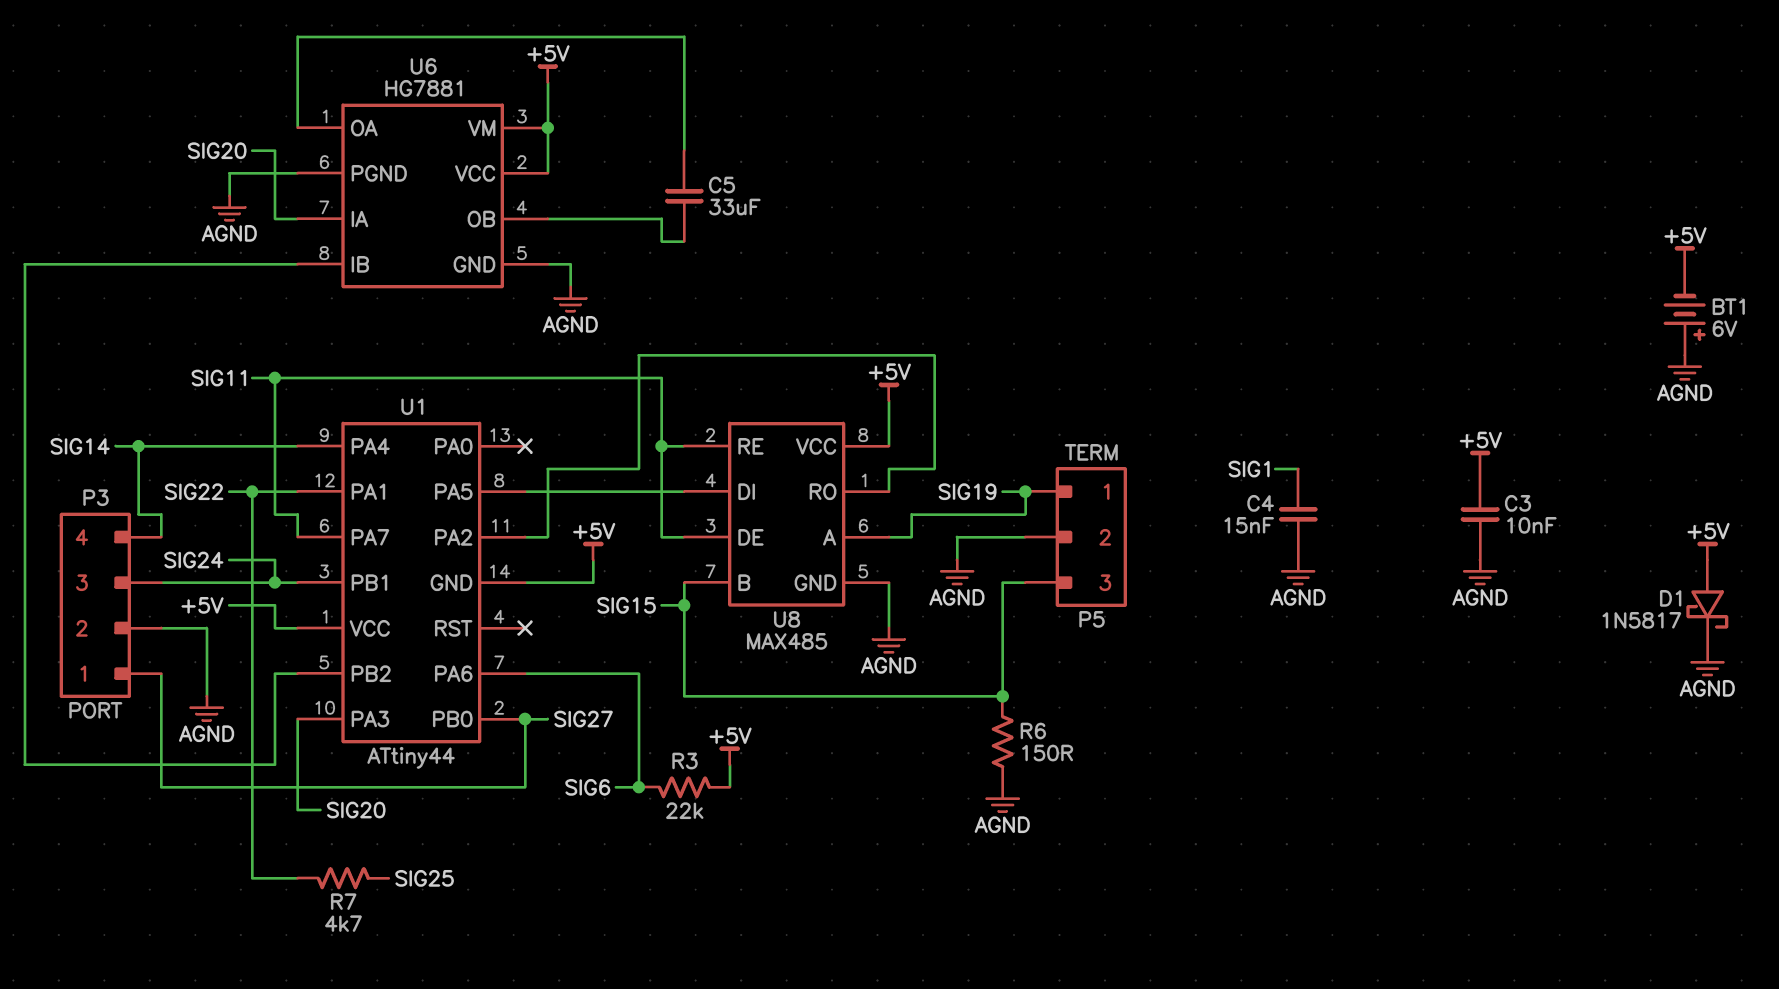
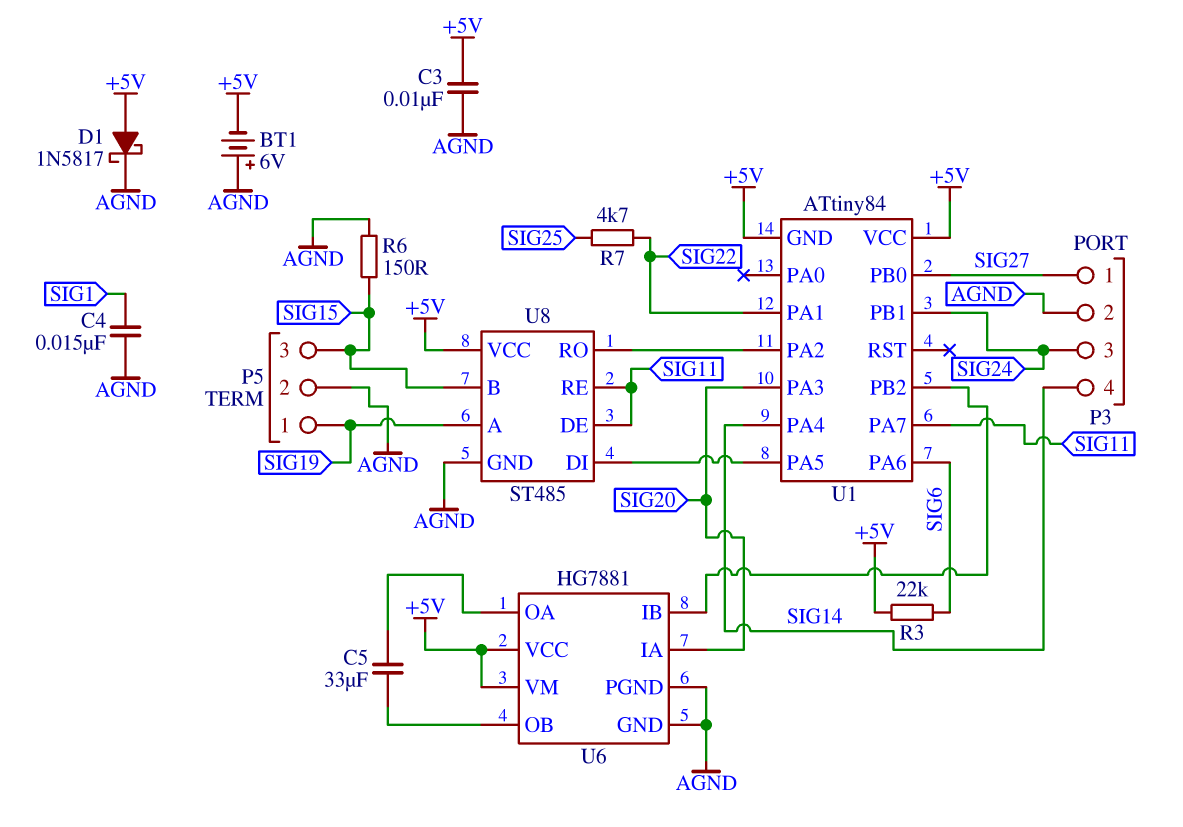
U1: ATtiny44 -> ATtiny84
U8: MAX485 -> ST485

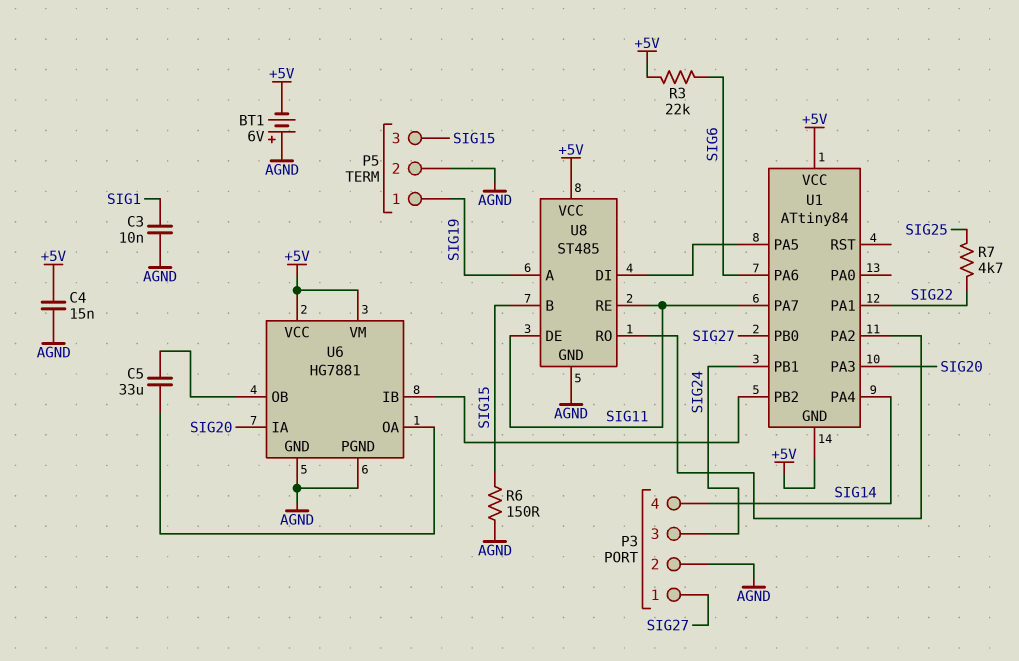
C3: 10nF (+5V, AGND) -> 10nF (AGND, SIG1)
C4: 15nF (AGND, SIG1) -> 15nF (+5V, AGND)
D1: schottky 1N5817 (A +5V, K AGND) -> none

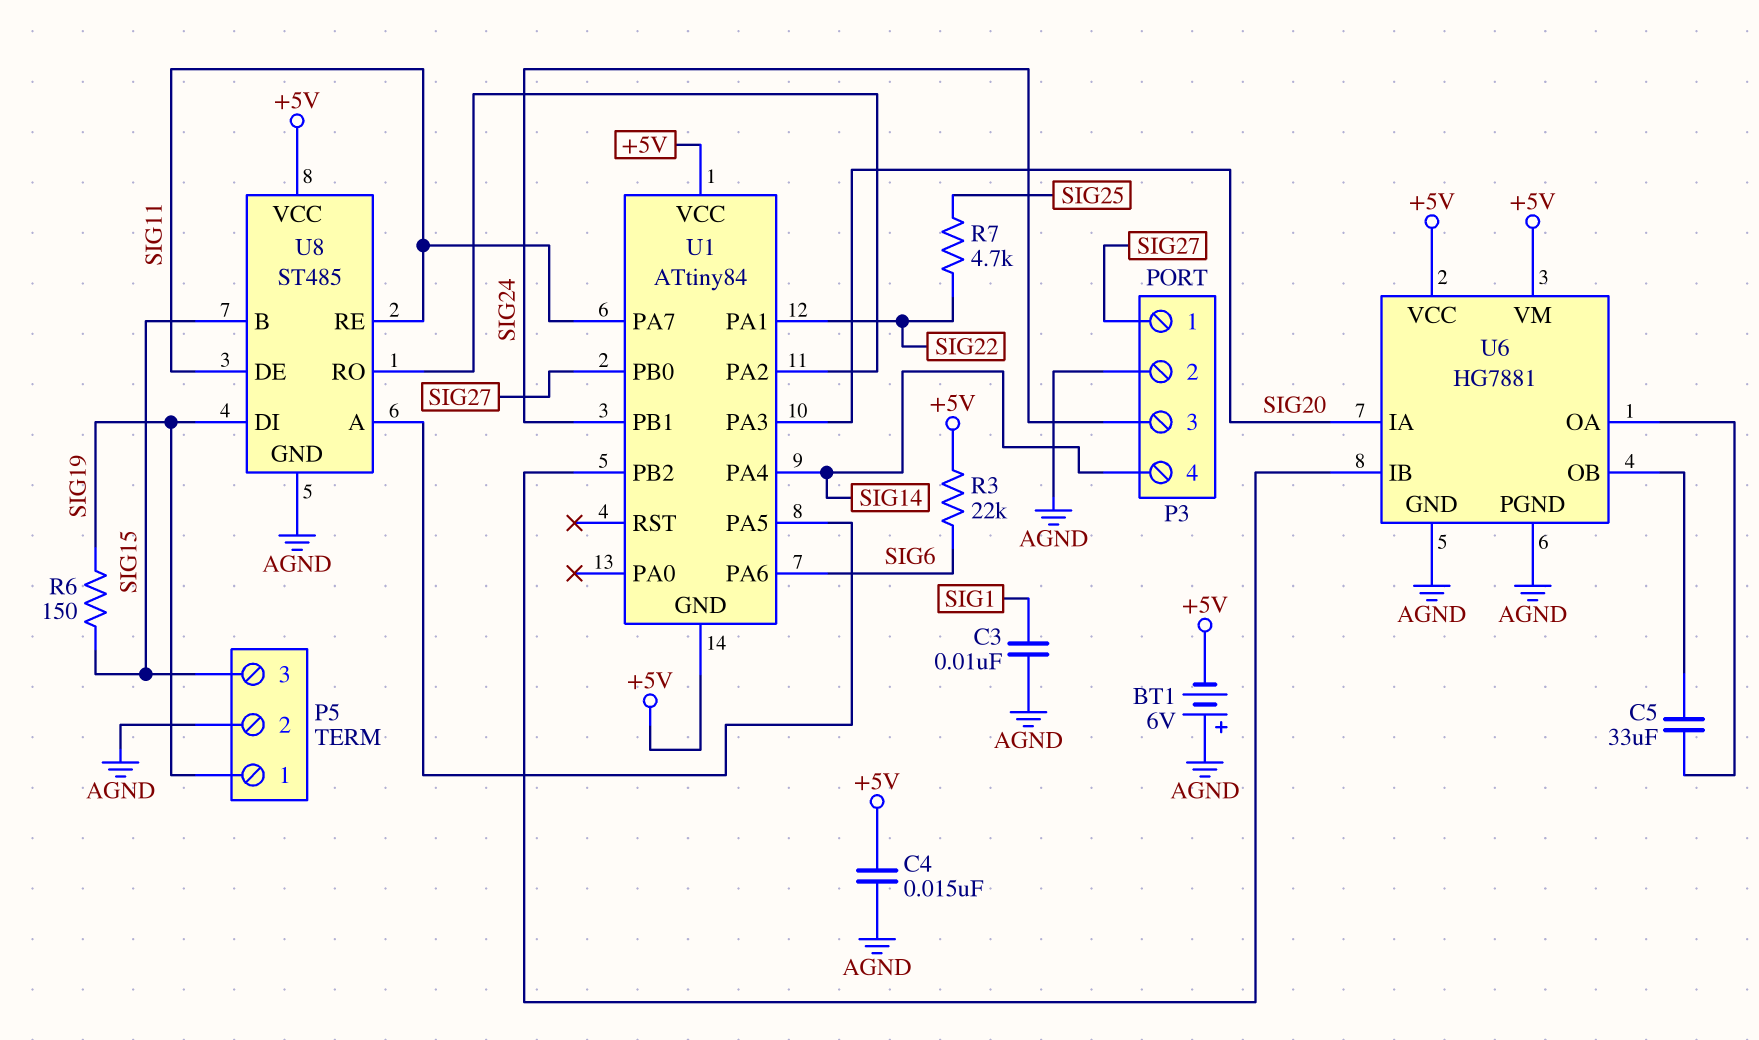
R6: 150 (AGND, SIG15) -> 150 (SIG15, SIG19)
U8 pin A: SIG19 -> U1/PA5
U8 pin DI: U1/PA5 -> SIG19

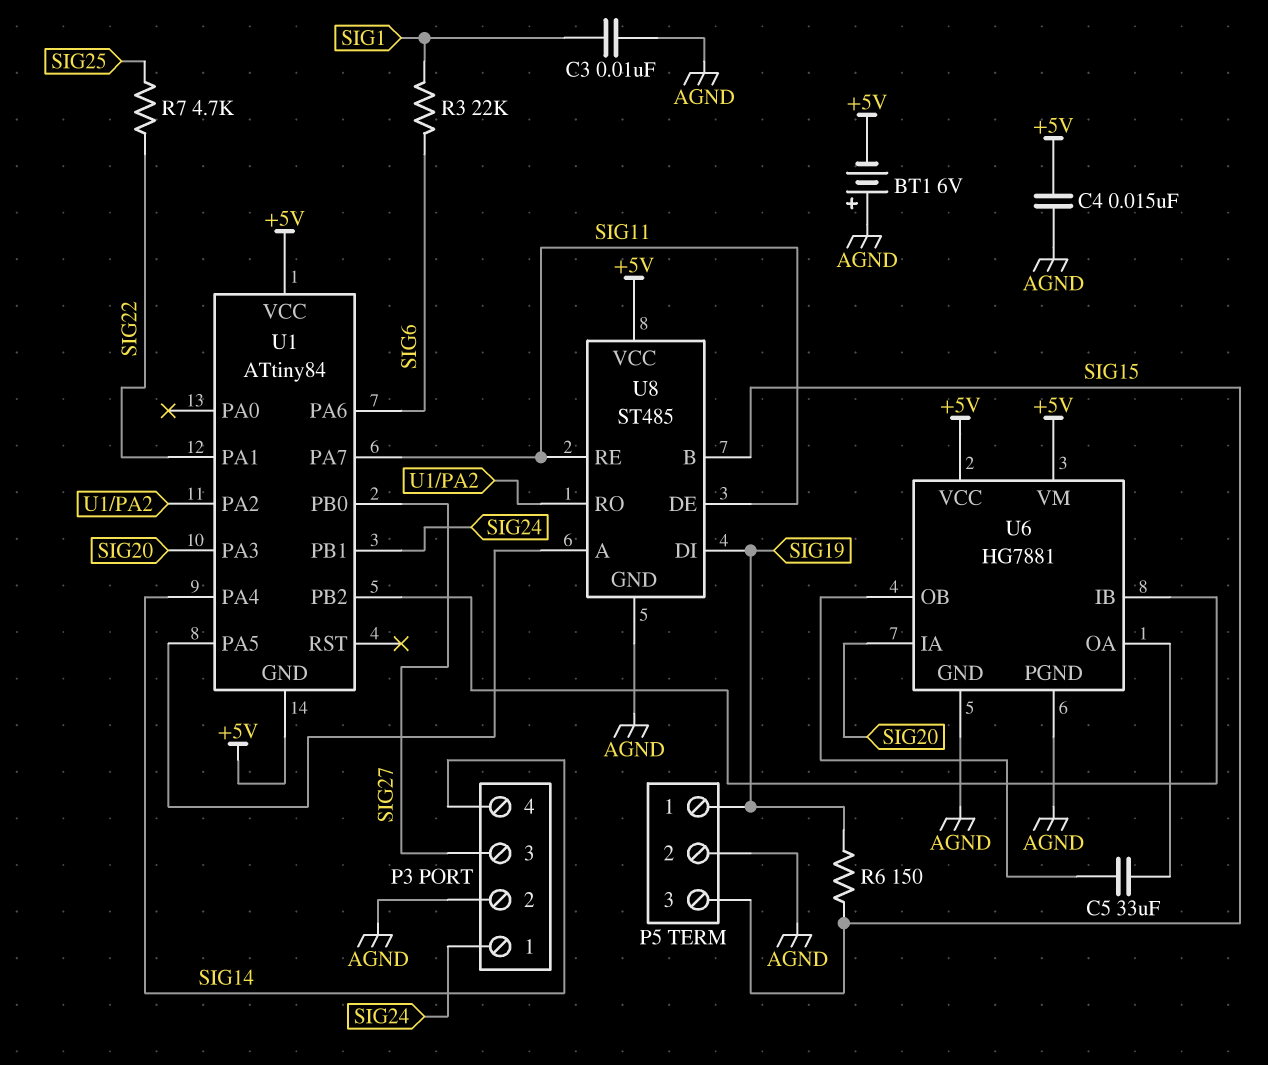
P3 pin 1: SIG27 -> SIG24
P3 pin 3: SIG24 -> SIG27
R3: 22k (+5V, SIG6) -> 22k (SIG1, SIG6)

